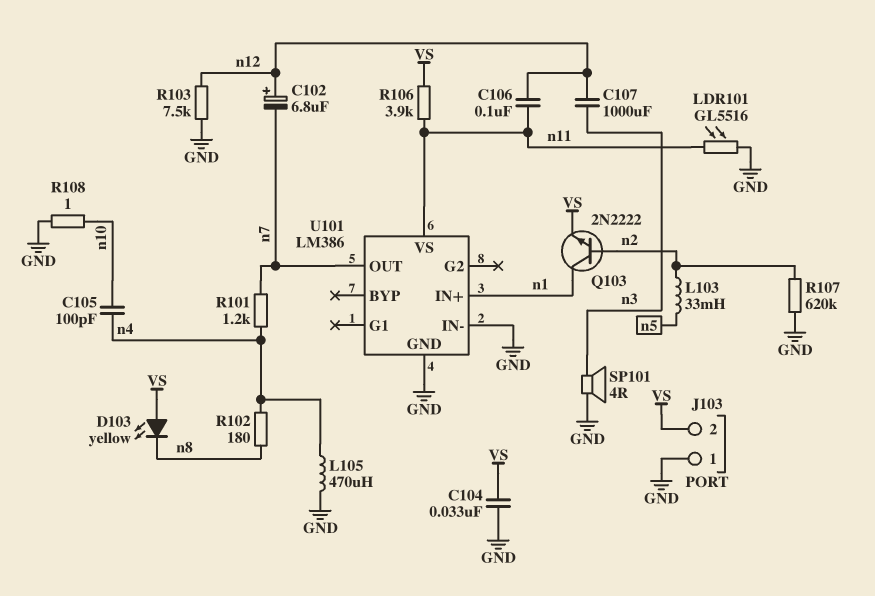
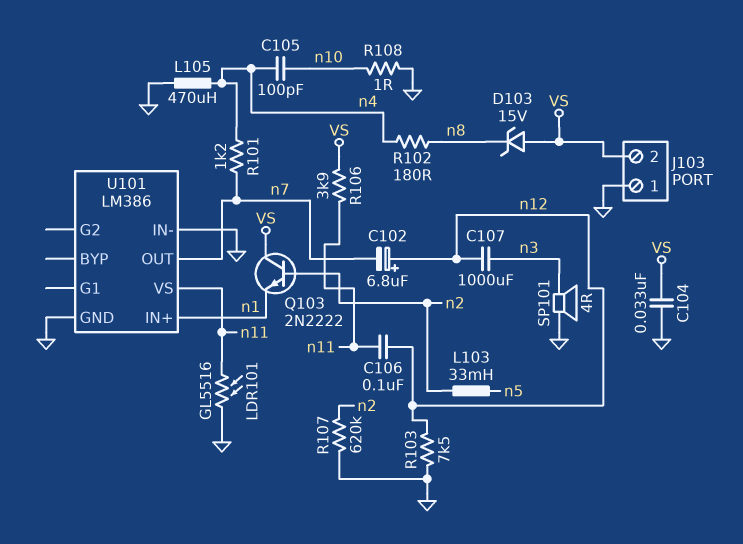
D103: LED yellow (A VS, K n8) -> zener 15V (A VS, K n8)
Q103: NPN 2N2222 (B n2, C n1, E VS) -> NPN 2N2222 (B n2, C VS, E n1)

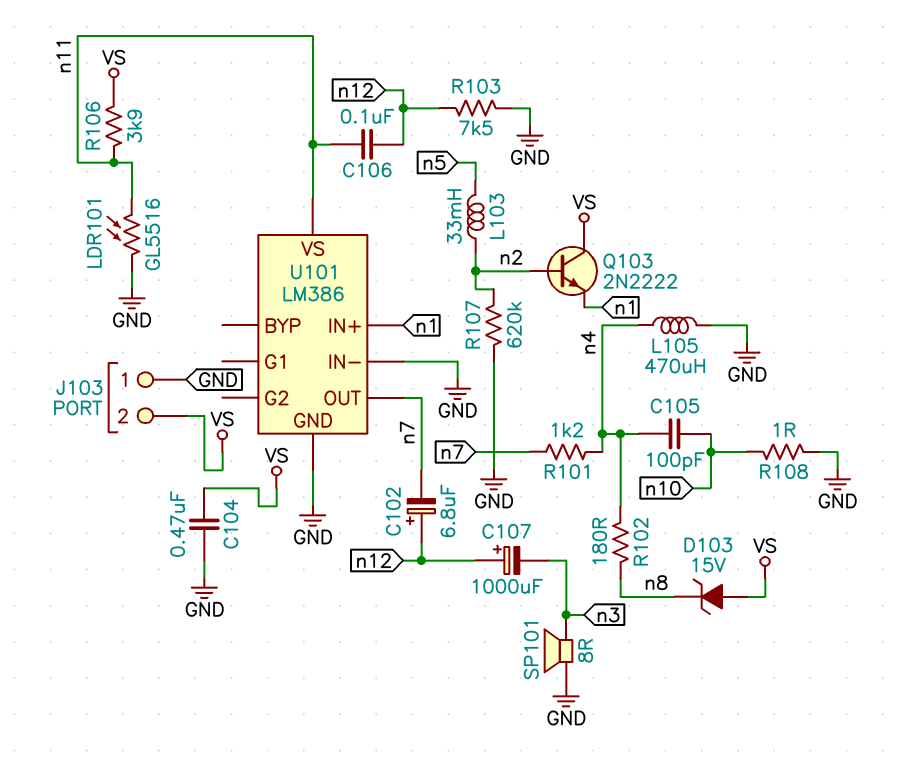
C104: 33nF (GND, VS) -> 470nF (GND, VS)
C107: 1000uF (n3, n12) -> 1000uF (plus n12, minus n3)
SP101: speaker 4R (GND, n3) -> speaker 8R (GND, n3)

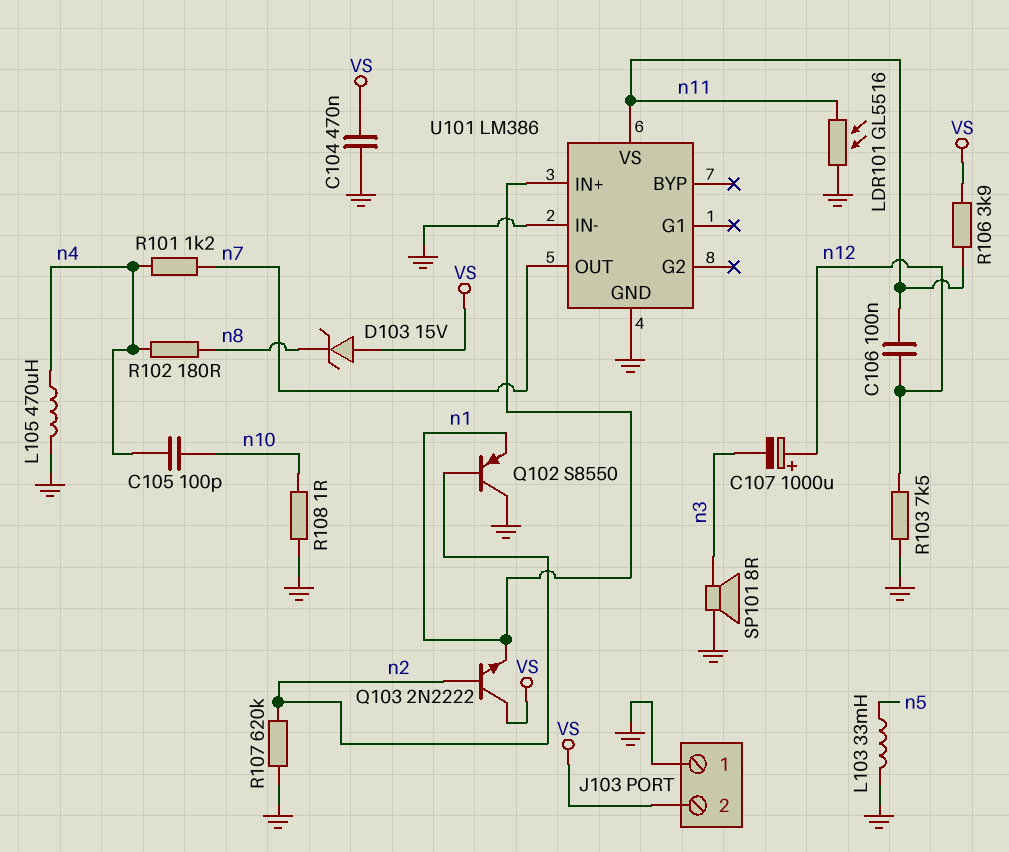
C102: 6.8uF (plus n12, minus n7) -> none
L103: 33mH (n2, n5) -> 33mH (GND, n5)
Q102: none -> PNP S8550 (B n2, C GND, E n1)

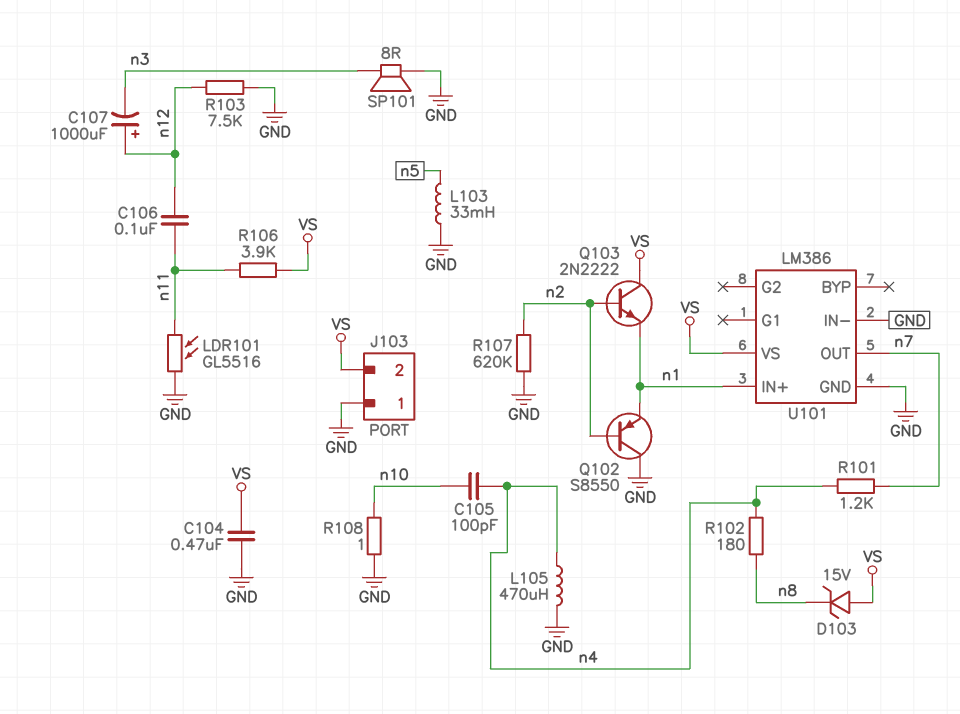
U101 pin VS: n11 -> VS

